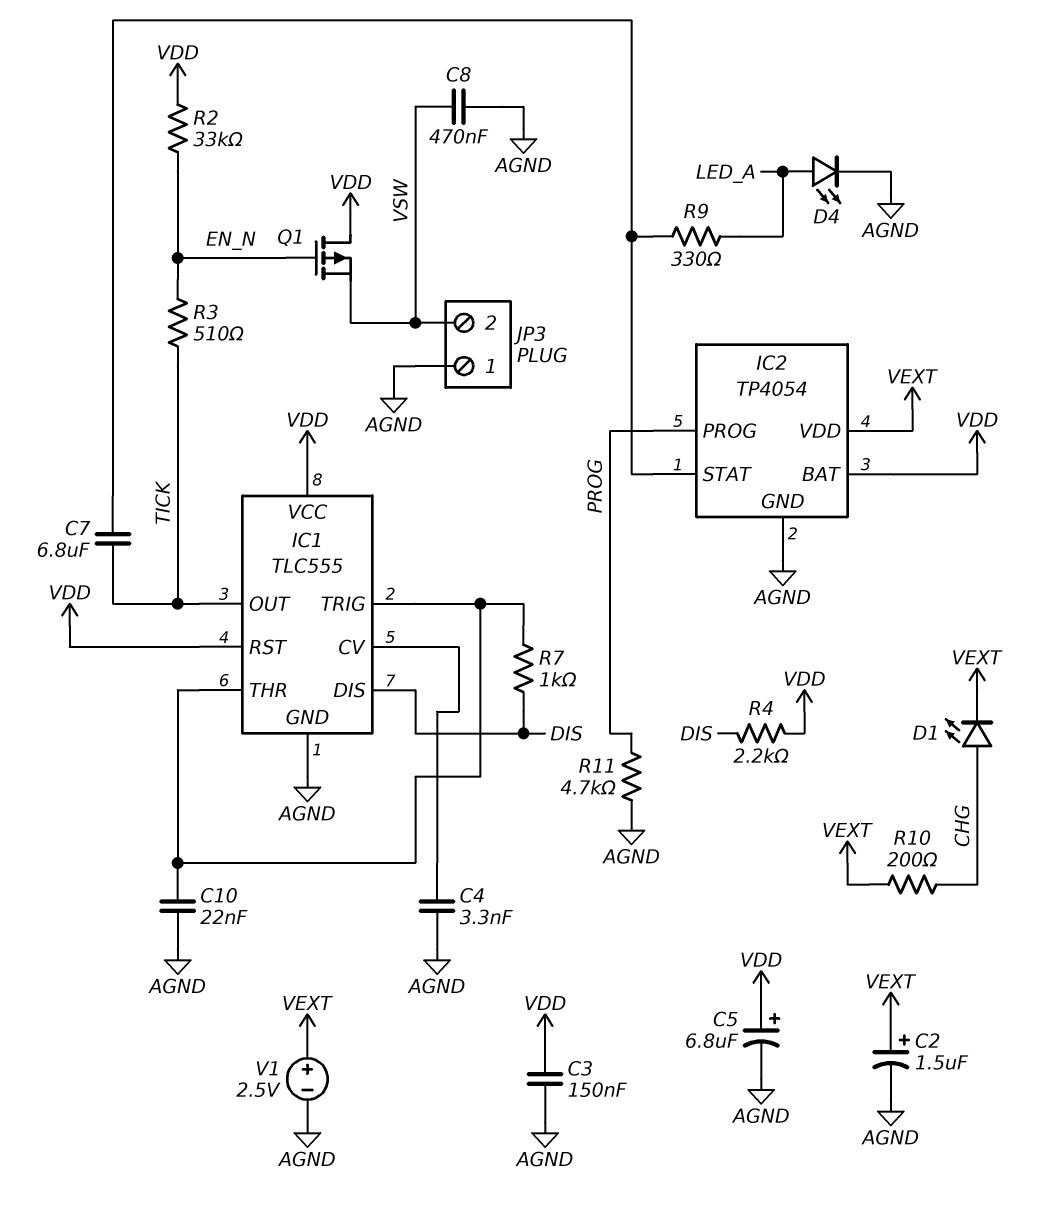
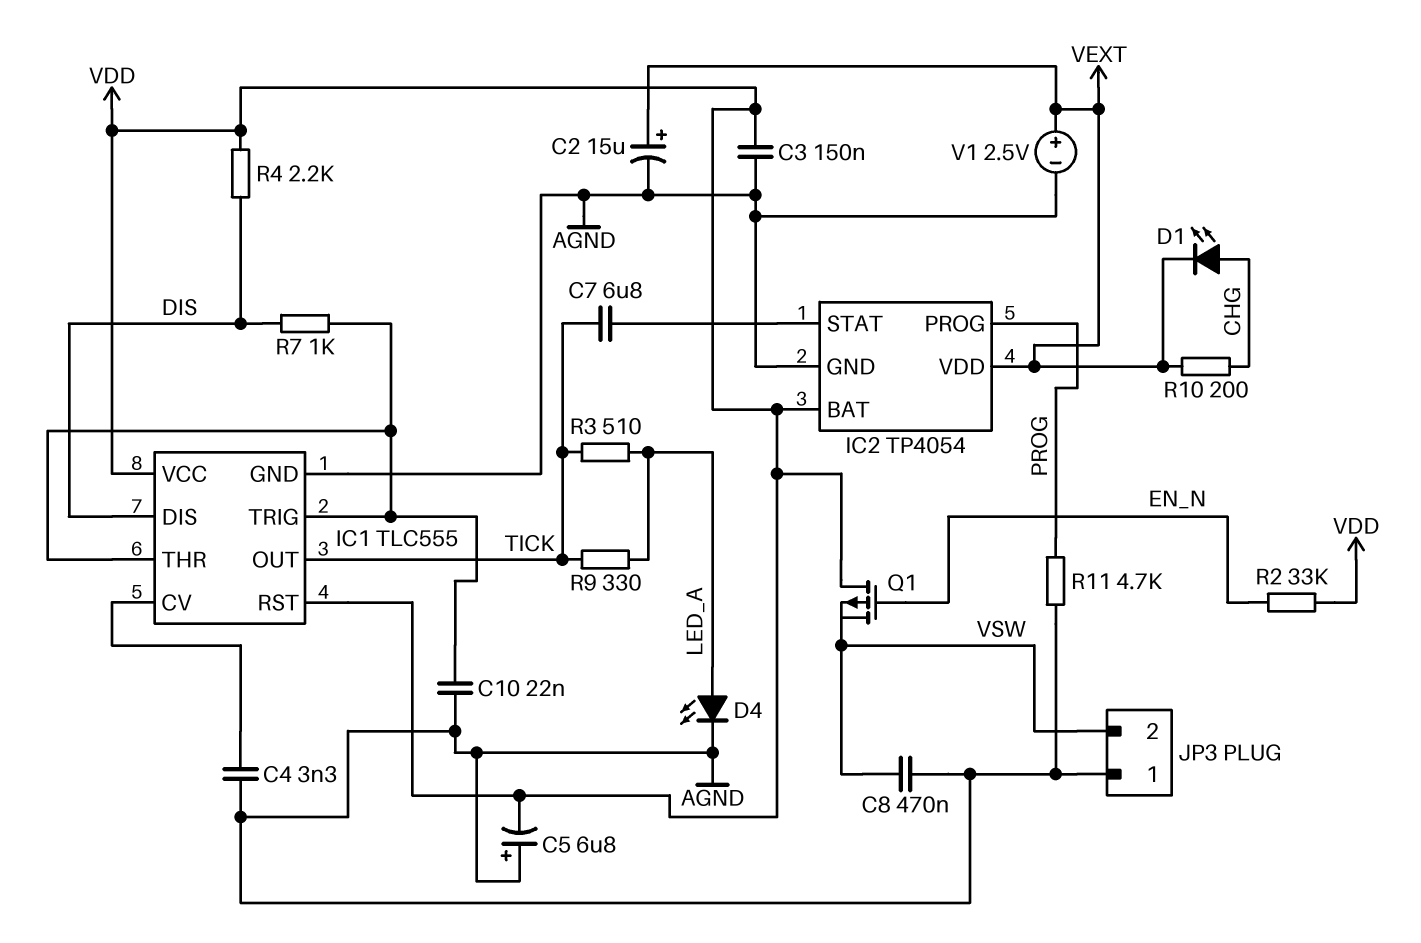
C2: 1.5uF (plus VEXT, minus AGND) -> 15uF (plus VEXT, minus AGND)
C5: 6.8uF (plus VDD, minus AGND) -> 6.8uF (plus AGND, minus VDD)
R3: 510 (EN_N, TICK) -> 510 (LED_A, TICK)
R9: 330 (IC2/STAT, LED_A) -> 330 (LED_A, TICK)

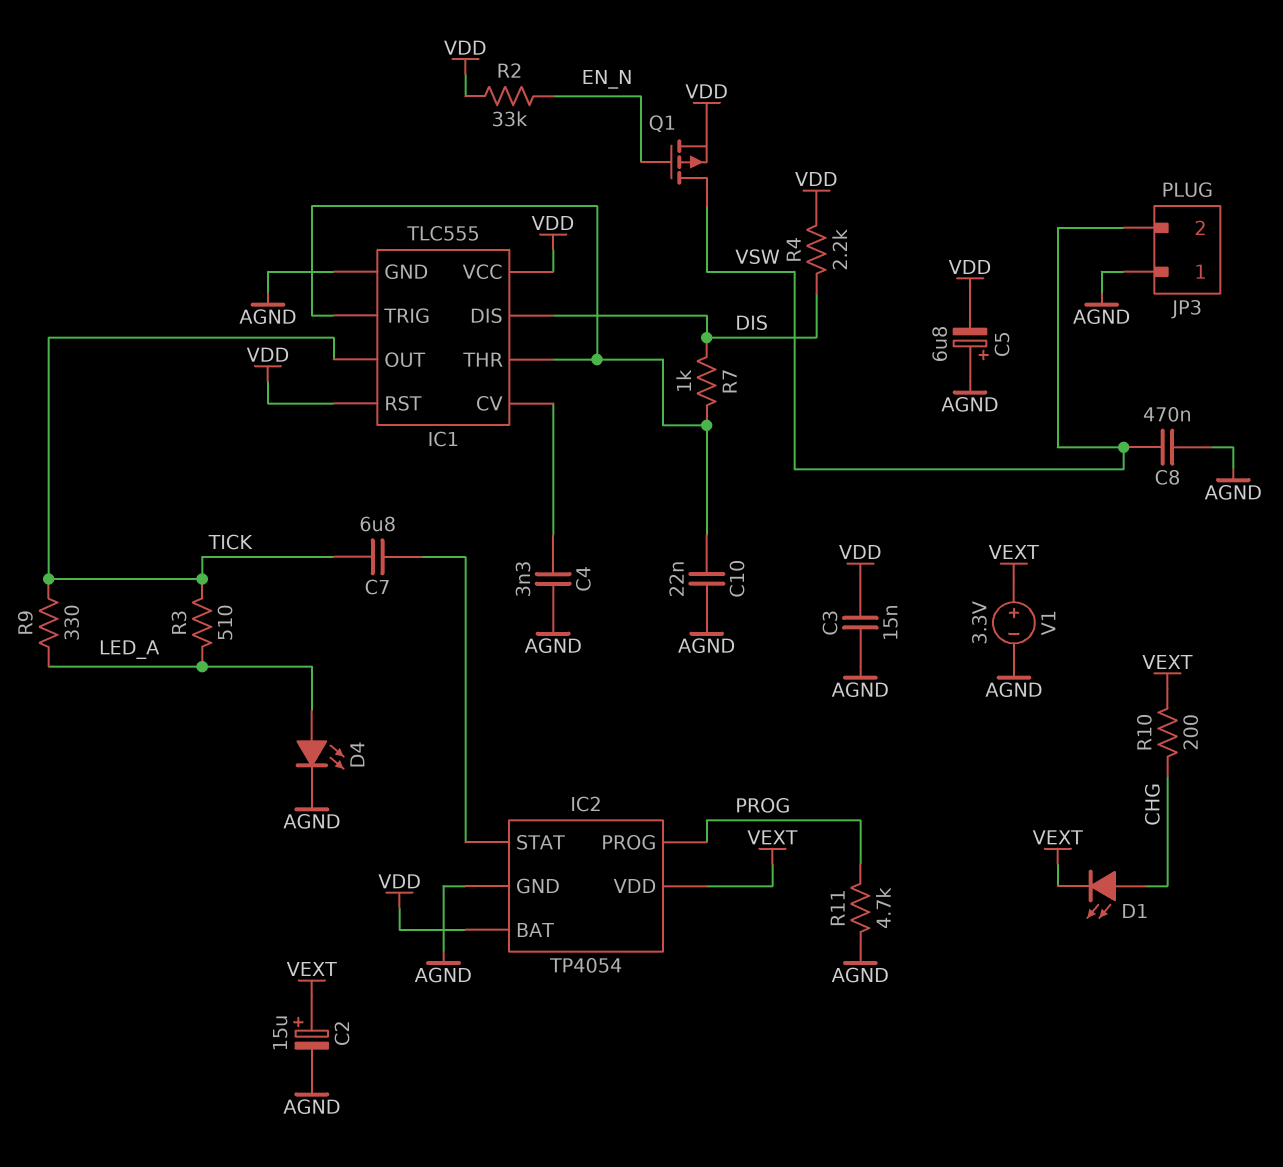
C3: 150nF (AGND, VDD) -> 15nF (AGND, VDD)
Q1: PMOS (G EN_N, D VDD, S VSW) -> PMOS (G EN_N, D VSW, S VDD)
V1: 2.5V (plus VEXT, minus AGND) -> 3.3V (plus VEXT, minus AGND)

